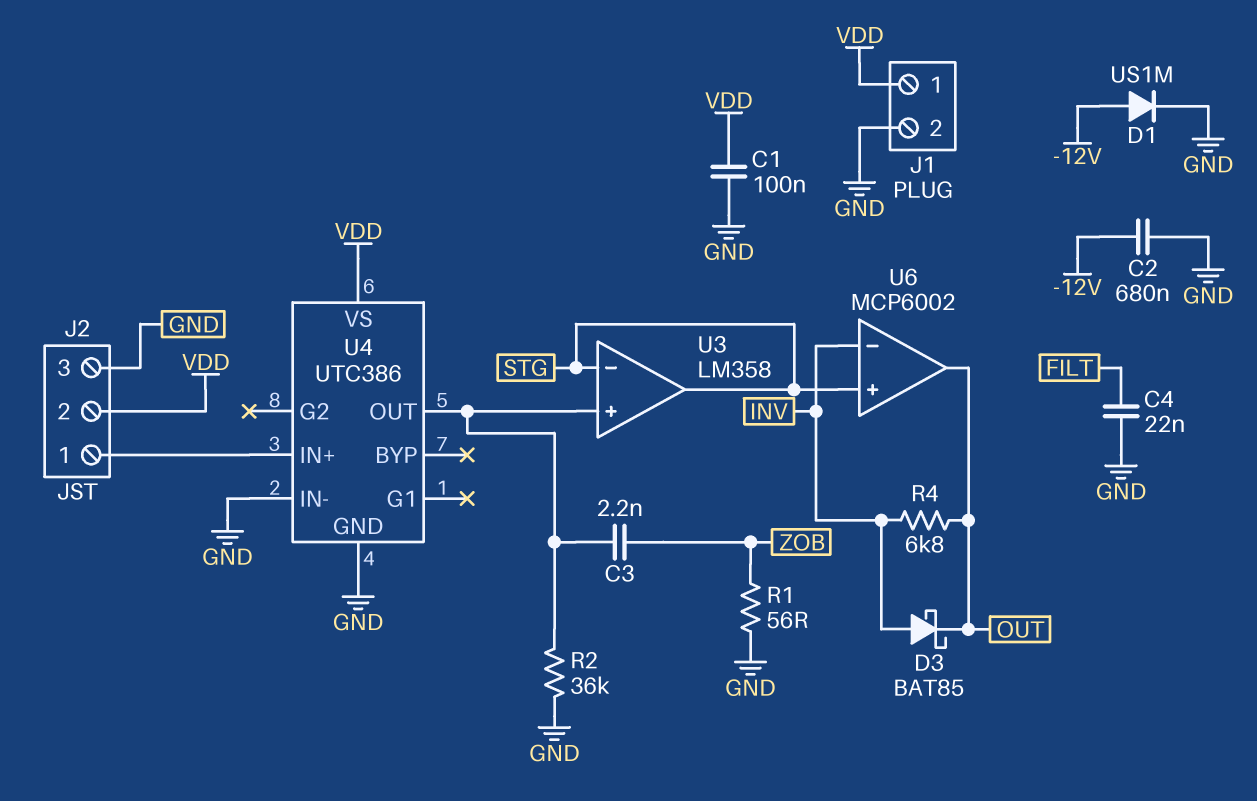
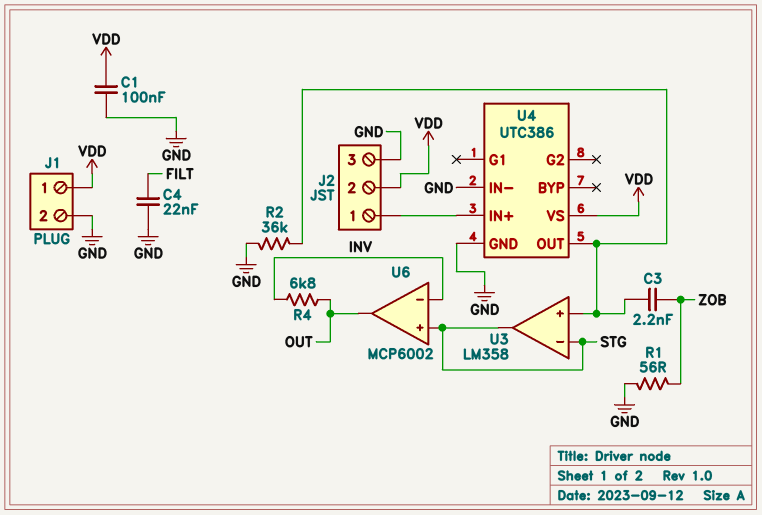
C2: 680nF (-12V, GND) -> none
D1: diode US1M (A -12V, K GND) -> none
D3: schottky BAT85 (A INV, K OUT) -> none

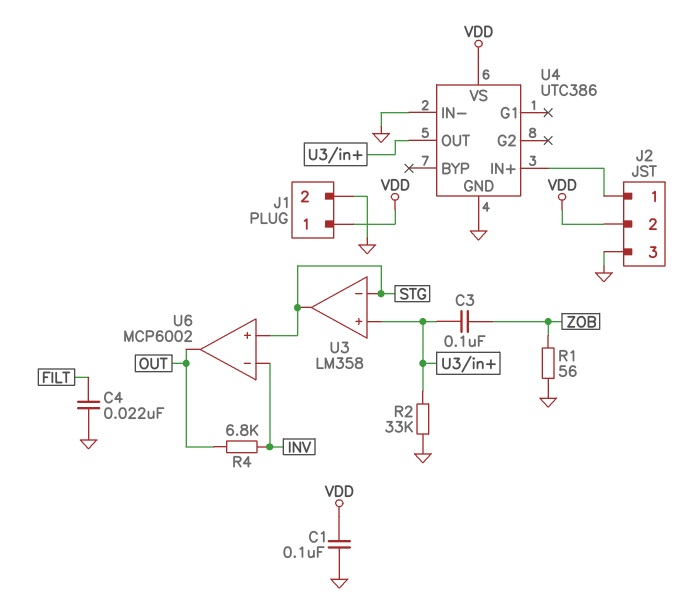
C3: 2.2nF (U3/in+, ZOB) -> 100nF (U3/in+, ZOB)
R2: 36k (GND, U3/in+) -> 33k (GND, U3/in+)

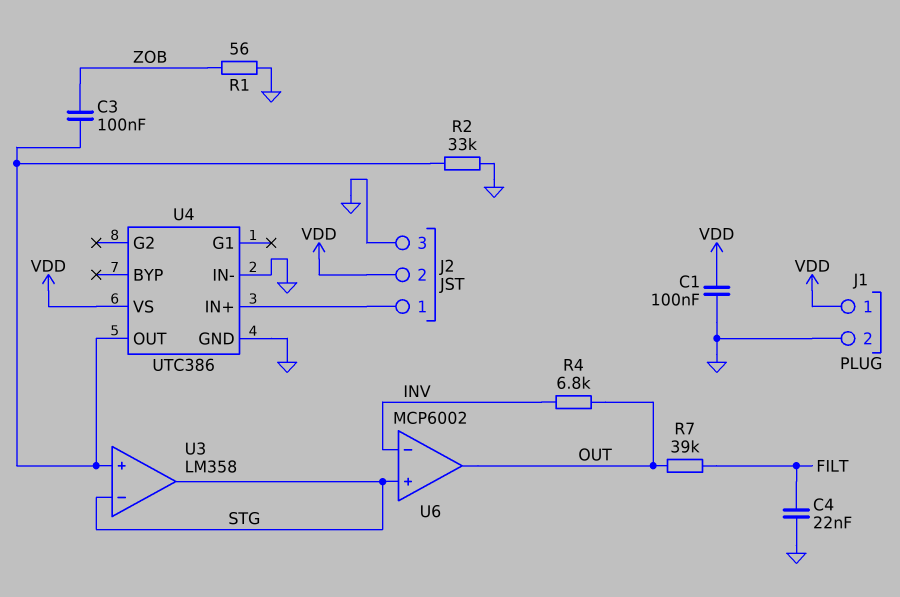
R7: none -> 39k (FILT, OUT)

